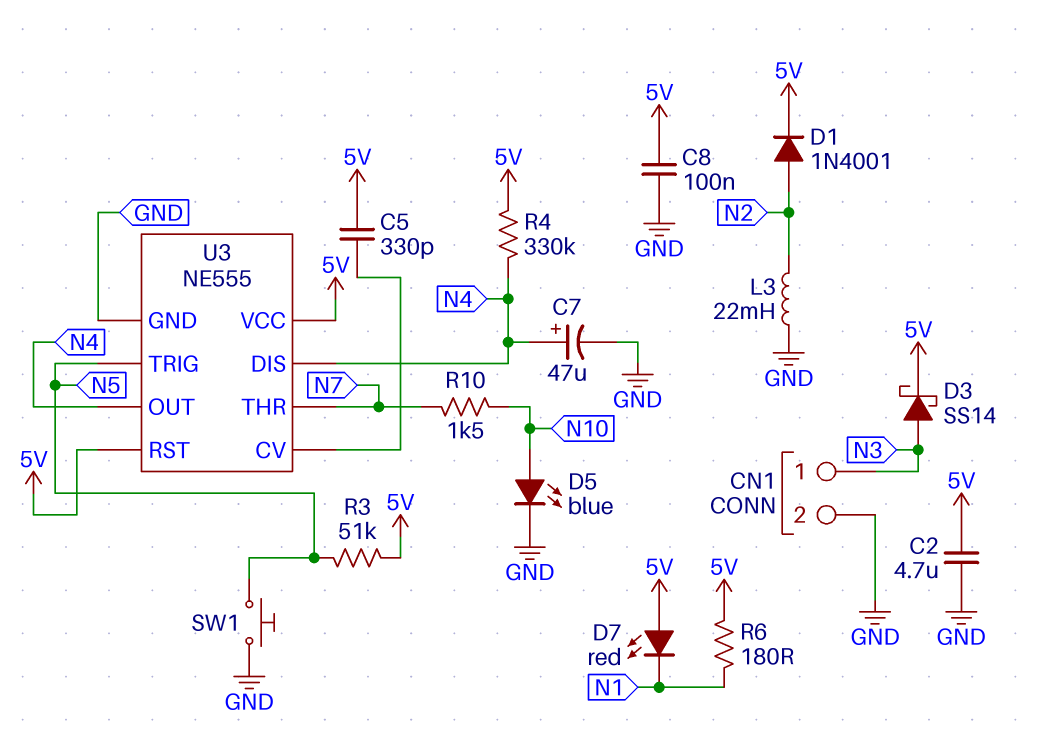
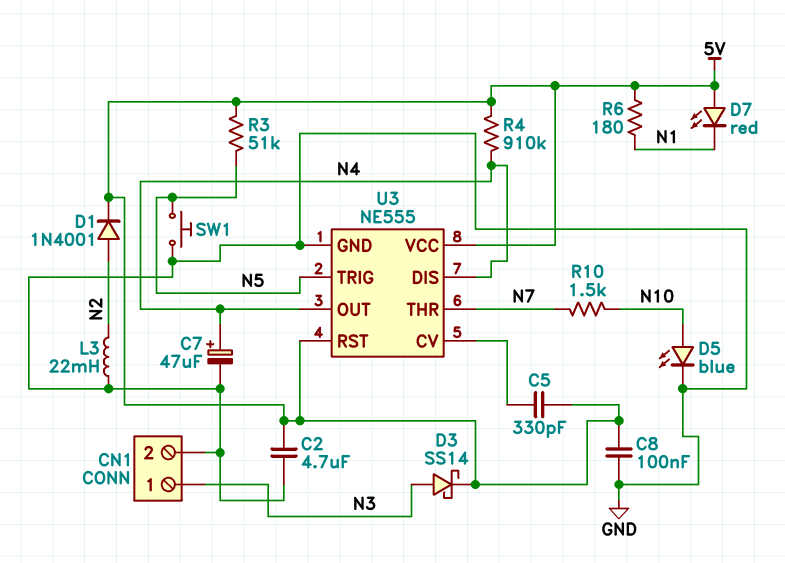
R4: 330k (5V, N4) -> 910k (5V, N4)

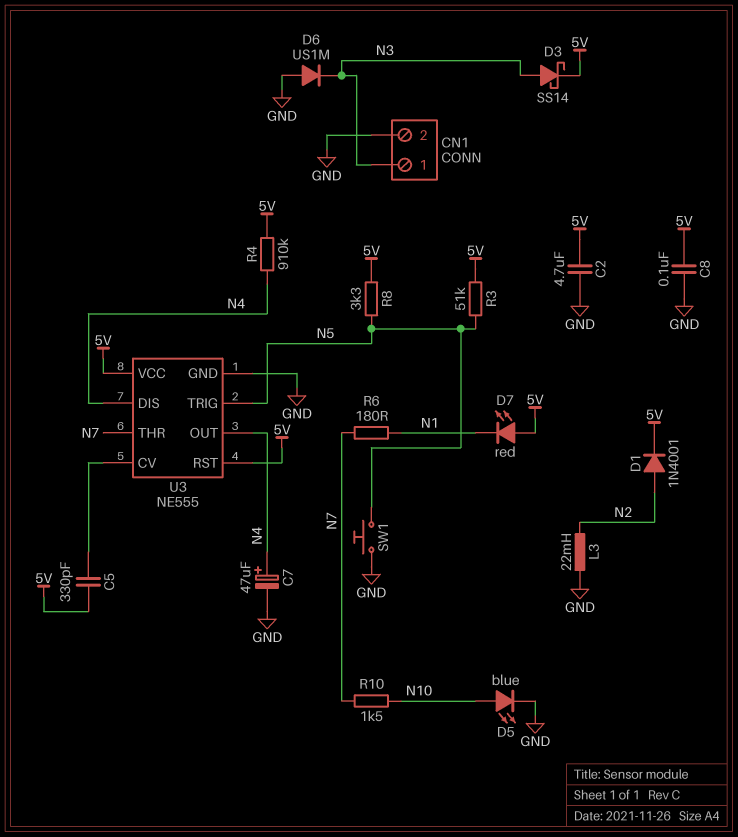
D6: none -> diode US1M (A GND, K N3)
R6: 180 (5V, N1) -> 180 (N1, N7)
R8: none -> 3.3k (5V, N5)

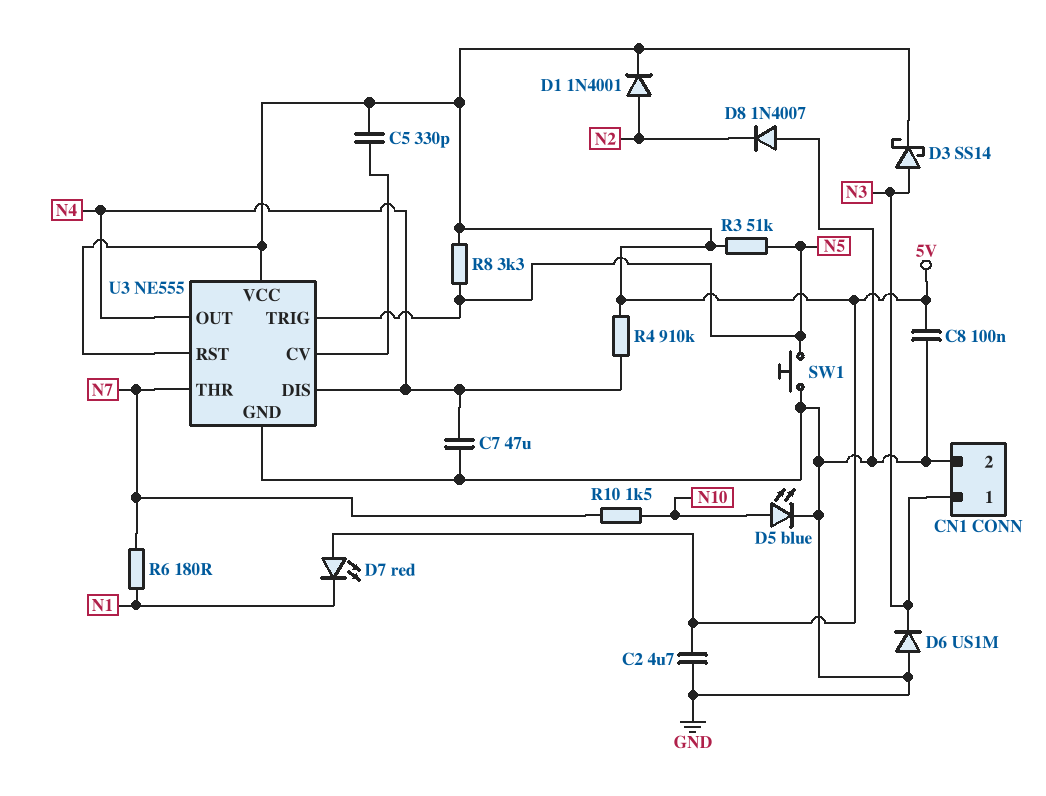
C7: 47uF (plus N4, minus GND) -> 47uF (GND, N4)
D8: none -> diode 1N4007 (A GND, K N2)
L3: 22mH (GND, N2) -> none

